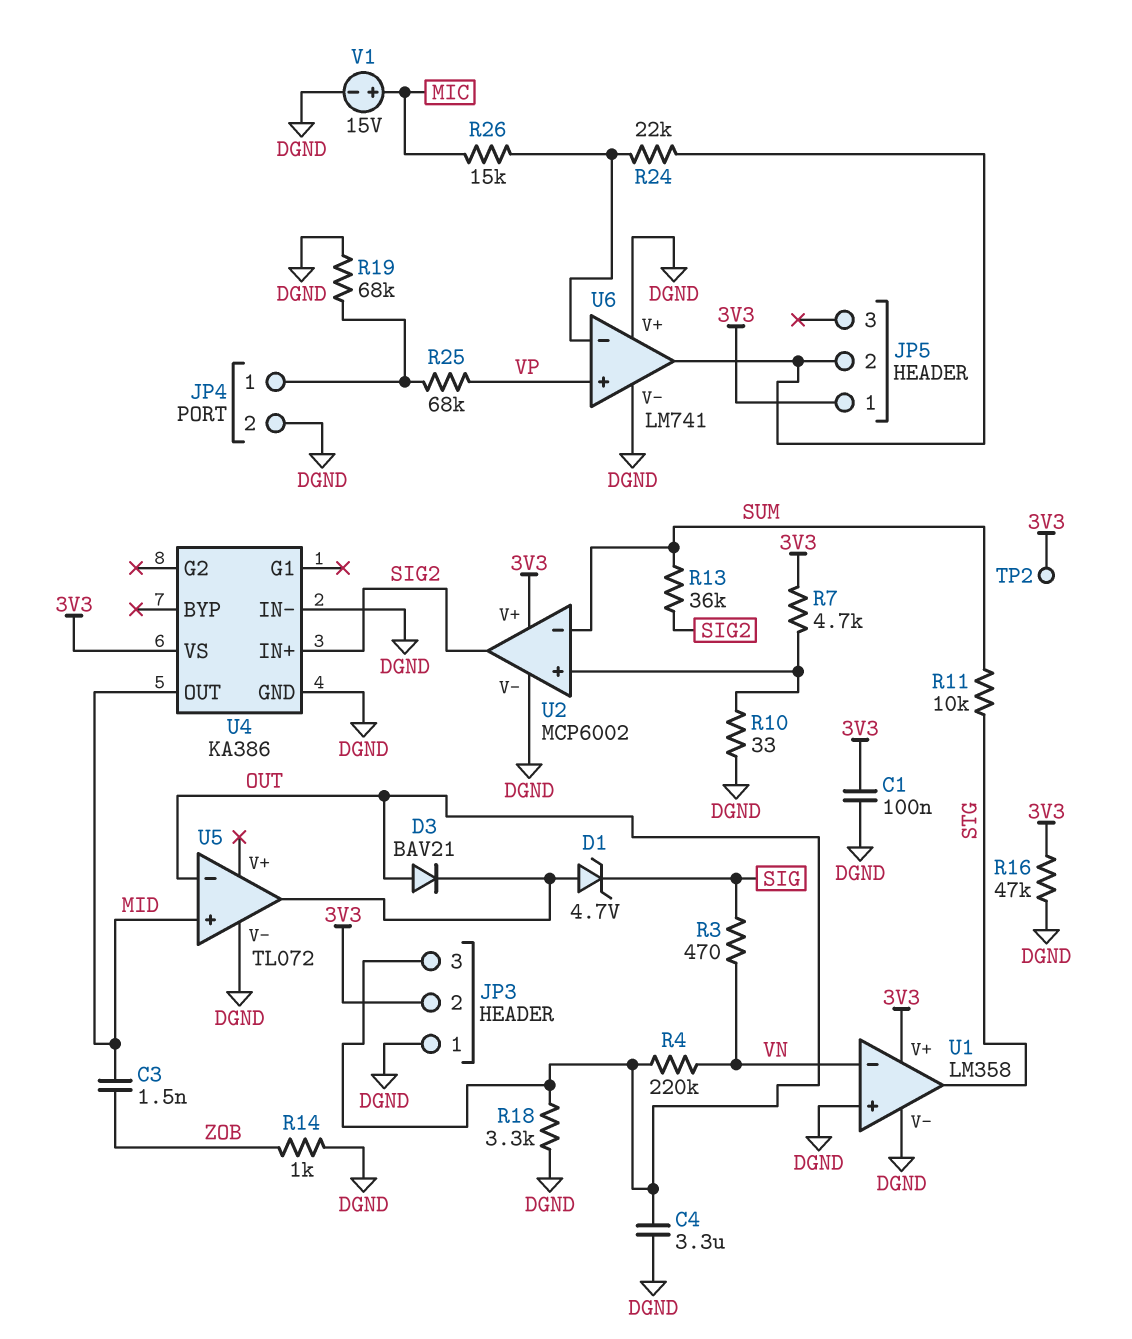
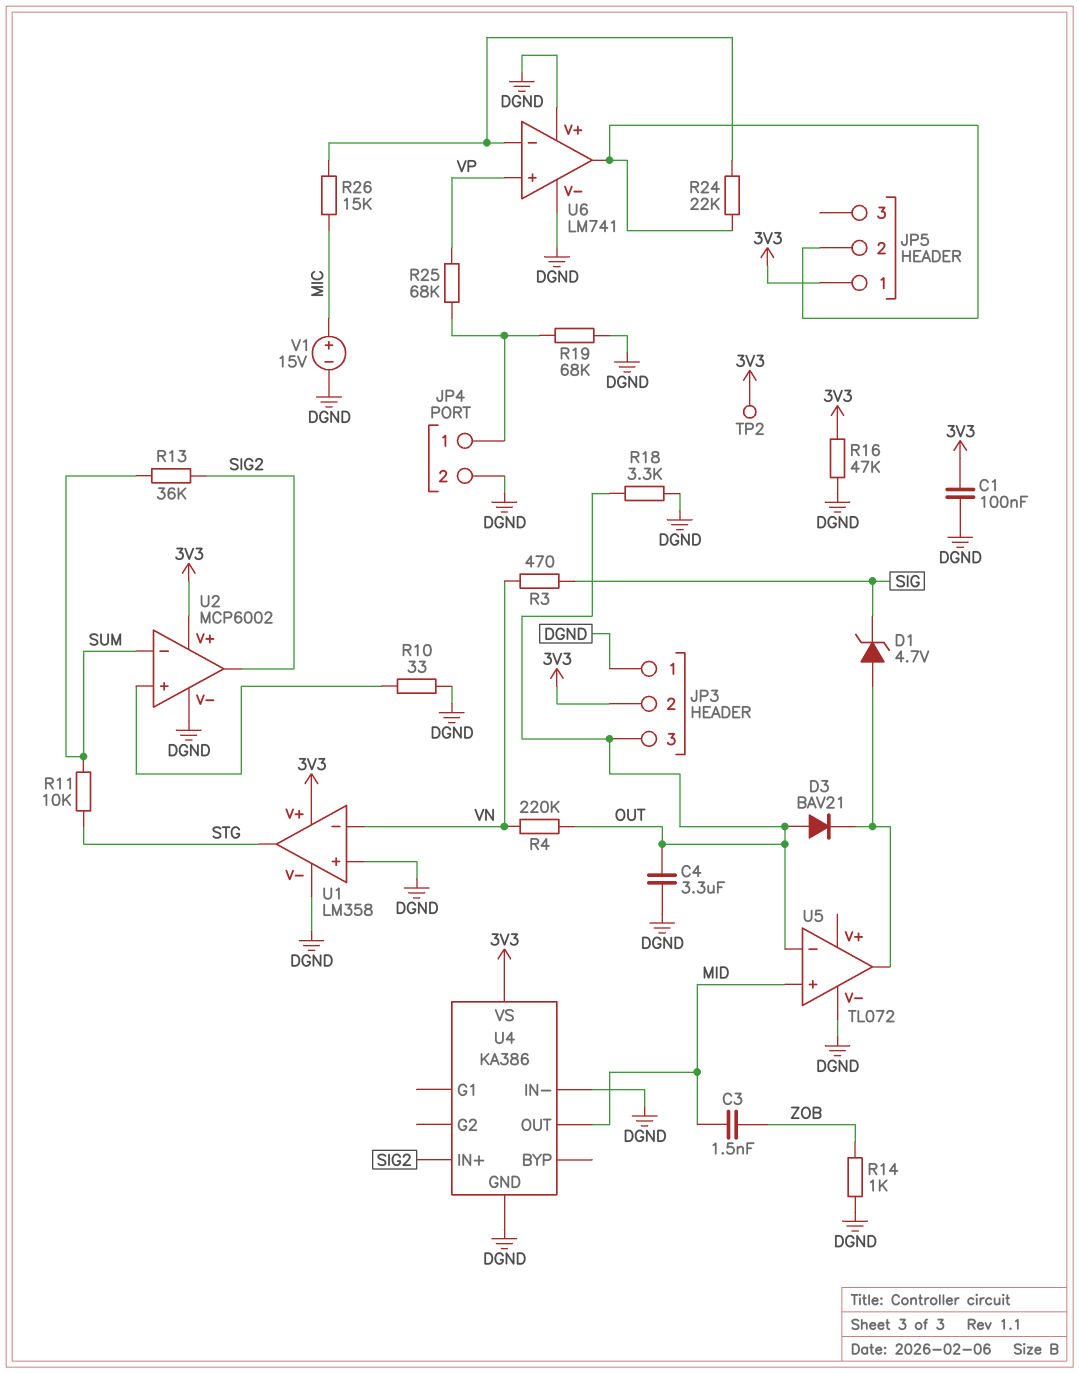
R7: 4.7k (3V3, U2/in+) -> none

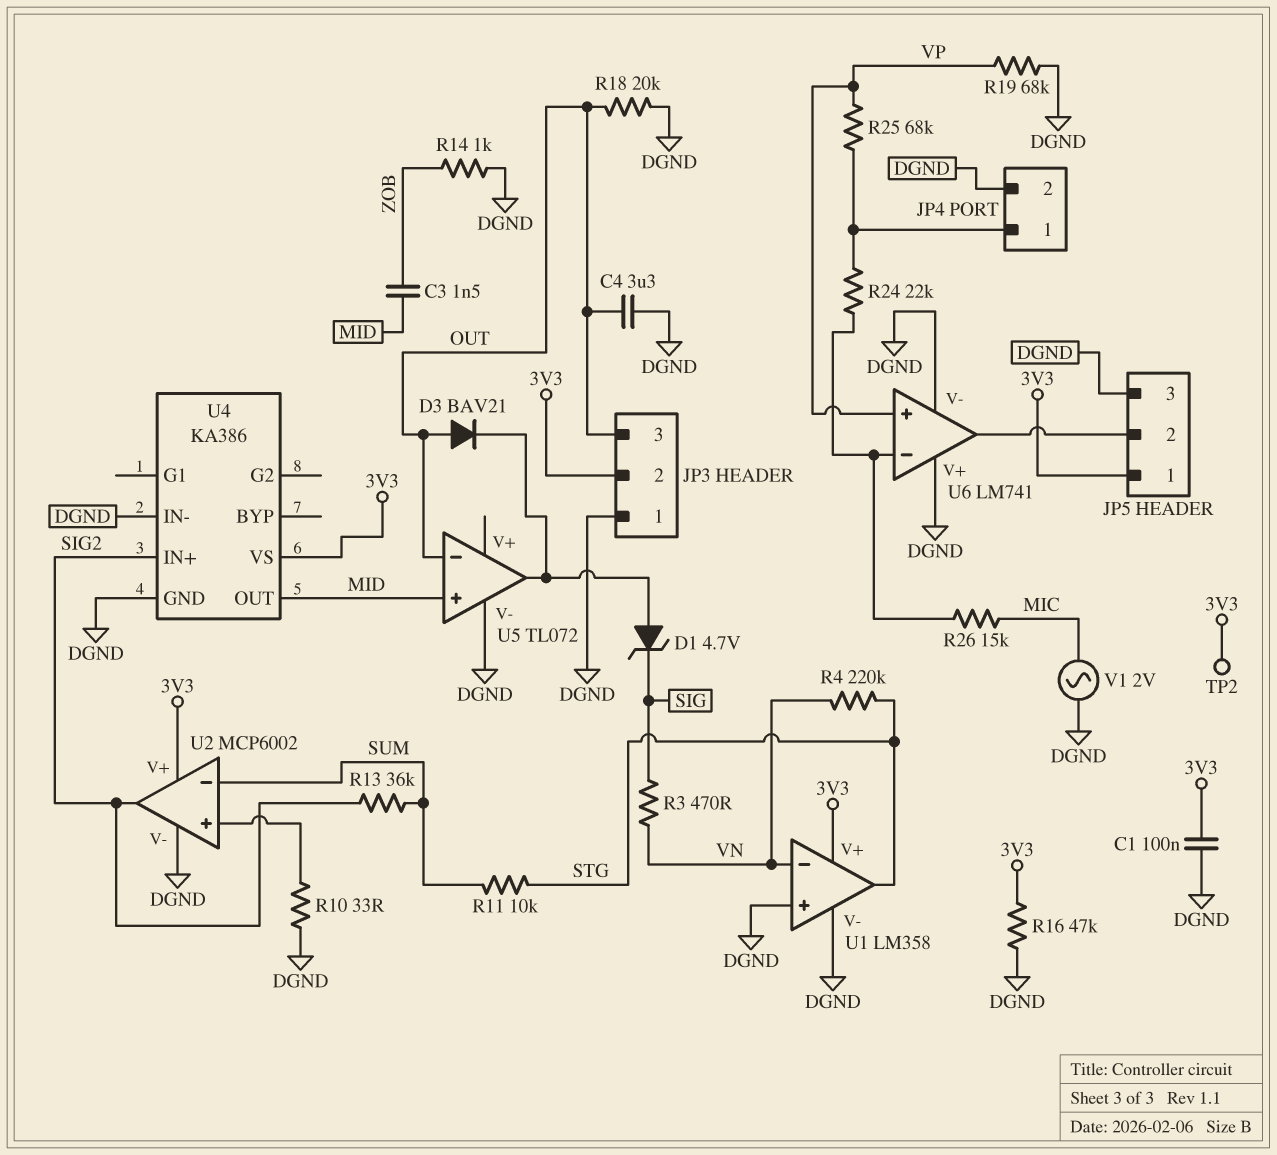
JP5 pin 3: none -> DGND
R4: 220k (OUT, VN) -> 220k (STG, VN)
R18: 3.3k (DGND, OUT) -> 20k (DGND, OUT)
R19: 68k (DGND, JP4/1) -> 68k (DGND, VP)
R24: 22k (JP5/2, U6/in-) -> 22k (JP4/1, U6/in-)
V1: 15V (plus MIC, minus DGND) -> AC 2V (DGND, MIC)

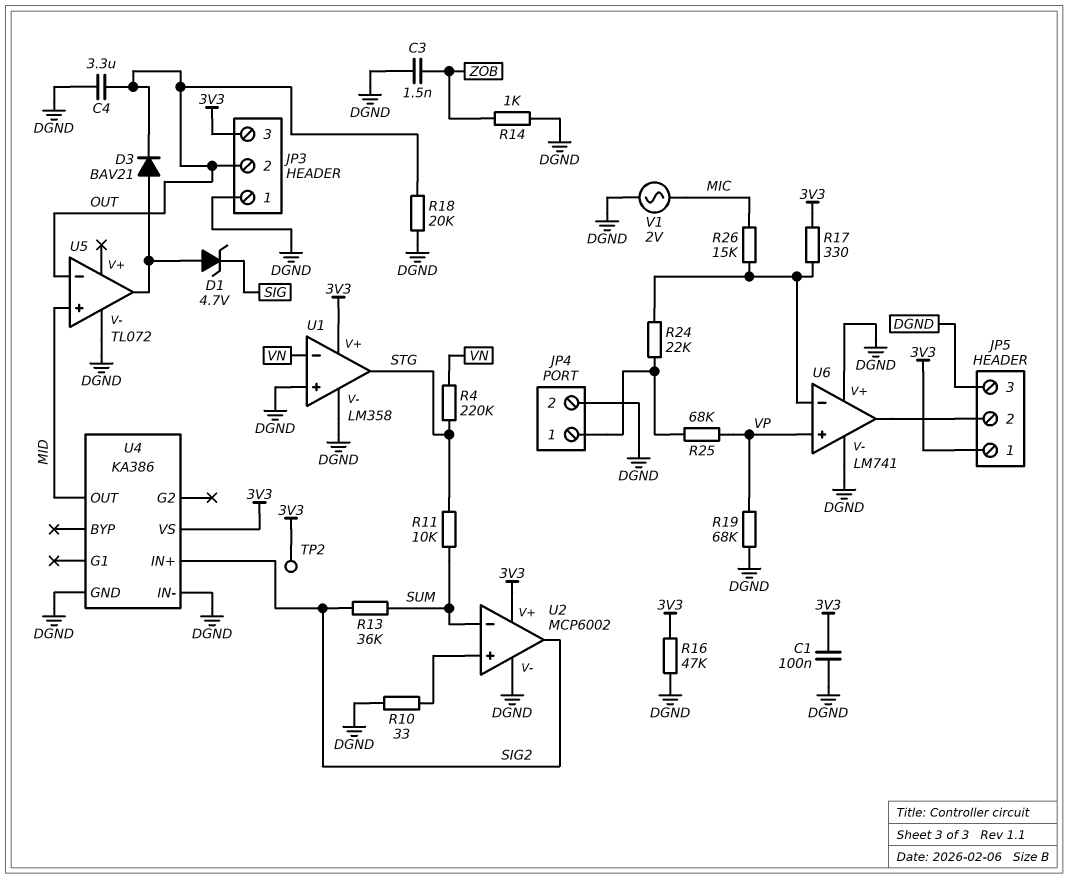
C3: 1.5nF (MID, ZOB) -> 1.5nF (DGND, ZOB)
D3: diode BAV21 (A OUT, K U5/out) -> diode BAV21 (A U5/out, K OUT)
JP3 pin 2: 3V3 -> OUT
JP3 pin 3: OUT -> 3V3
R3: 470 (SIG, VN) -> none
R17: none -> 330 (3V3, U6/in-)

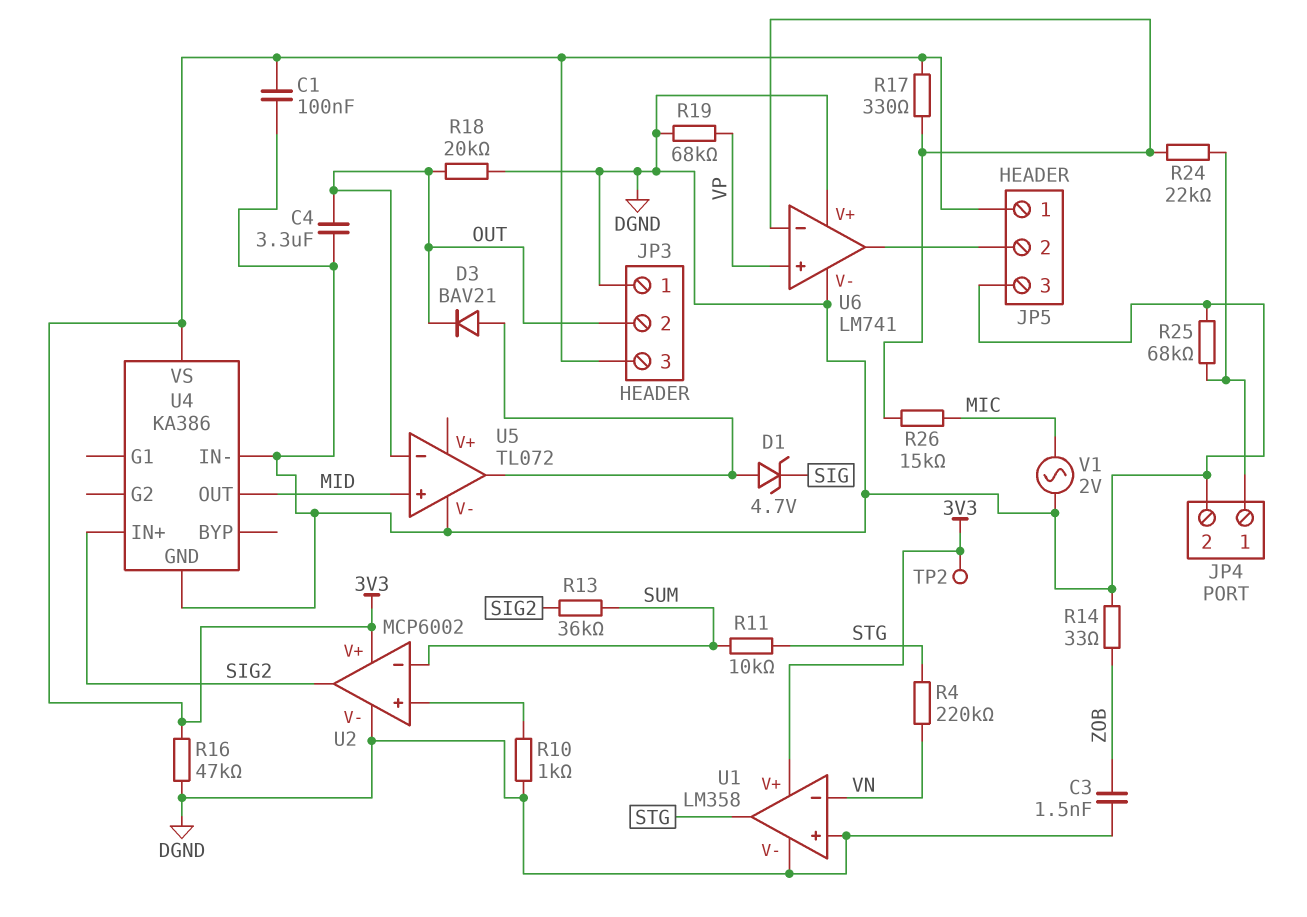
R10: 33 (DGND, U2/in+) -> 1k (DGND, U2/in+)
R14: 1k (DGND, ZOB) -> 33 (DGND, ZOB)
R25: 68k (JP4/1, VP) -> 68k (DGND, JP4/1)

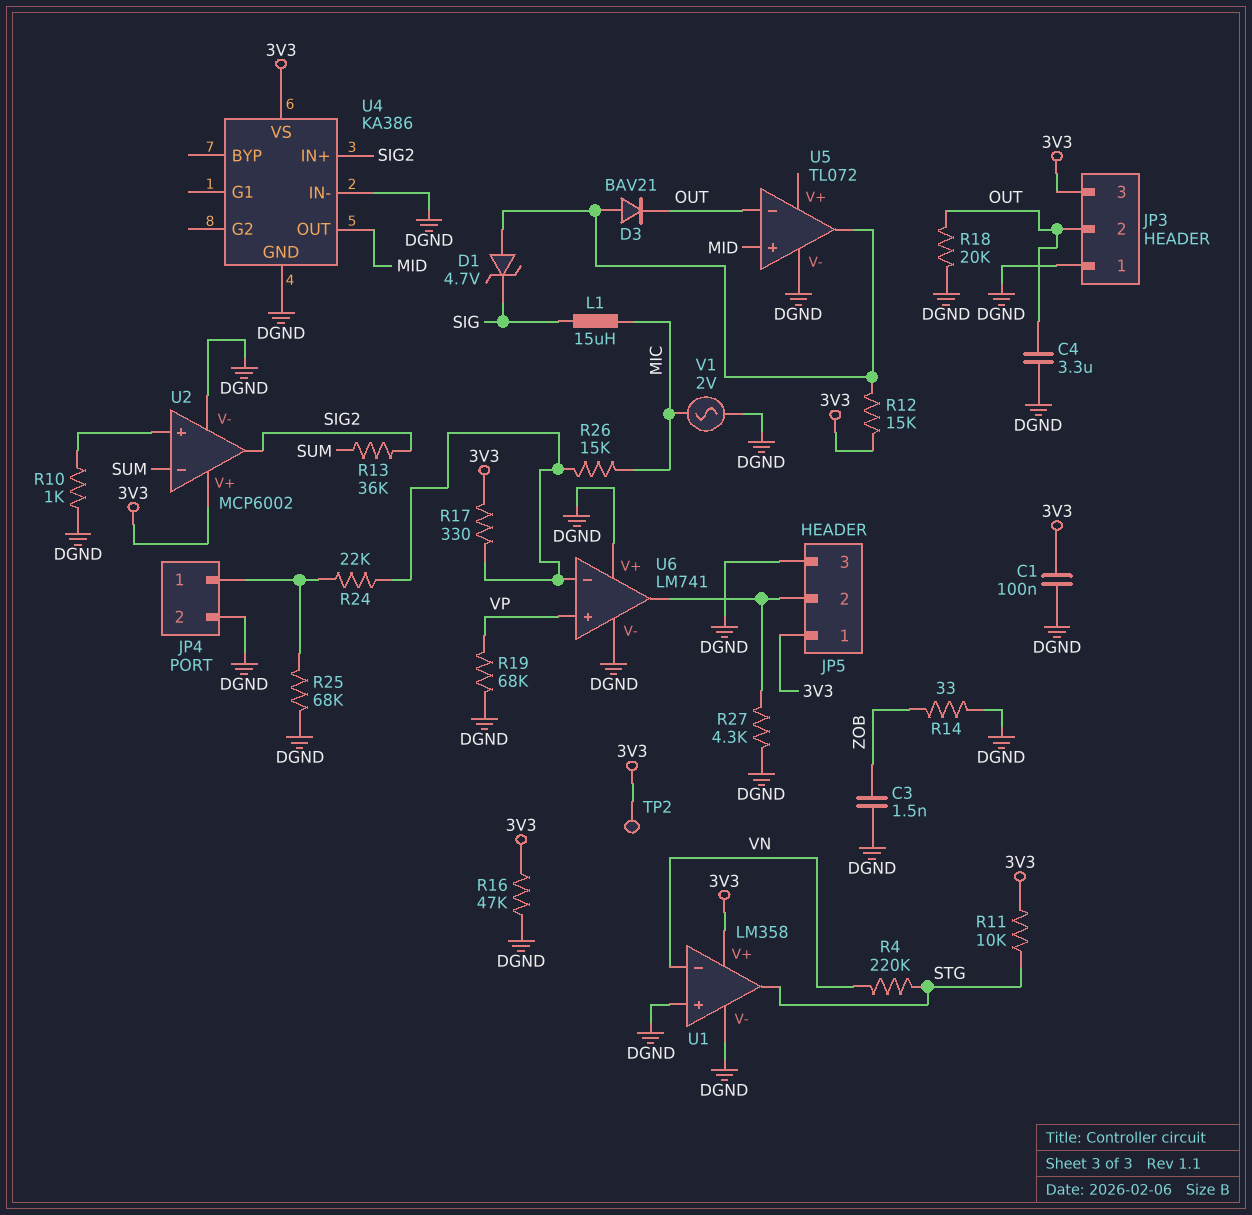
L1: none -> 15uH (MIC, SIG)
R11: 10k (STG, SUM) -> 10k (3V3, STG)
R12: none -> 15k (3V3, U5/out)
R27: none -> 4.3k (DGND, JP5/2)

